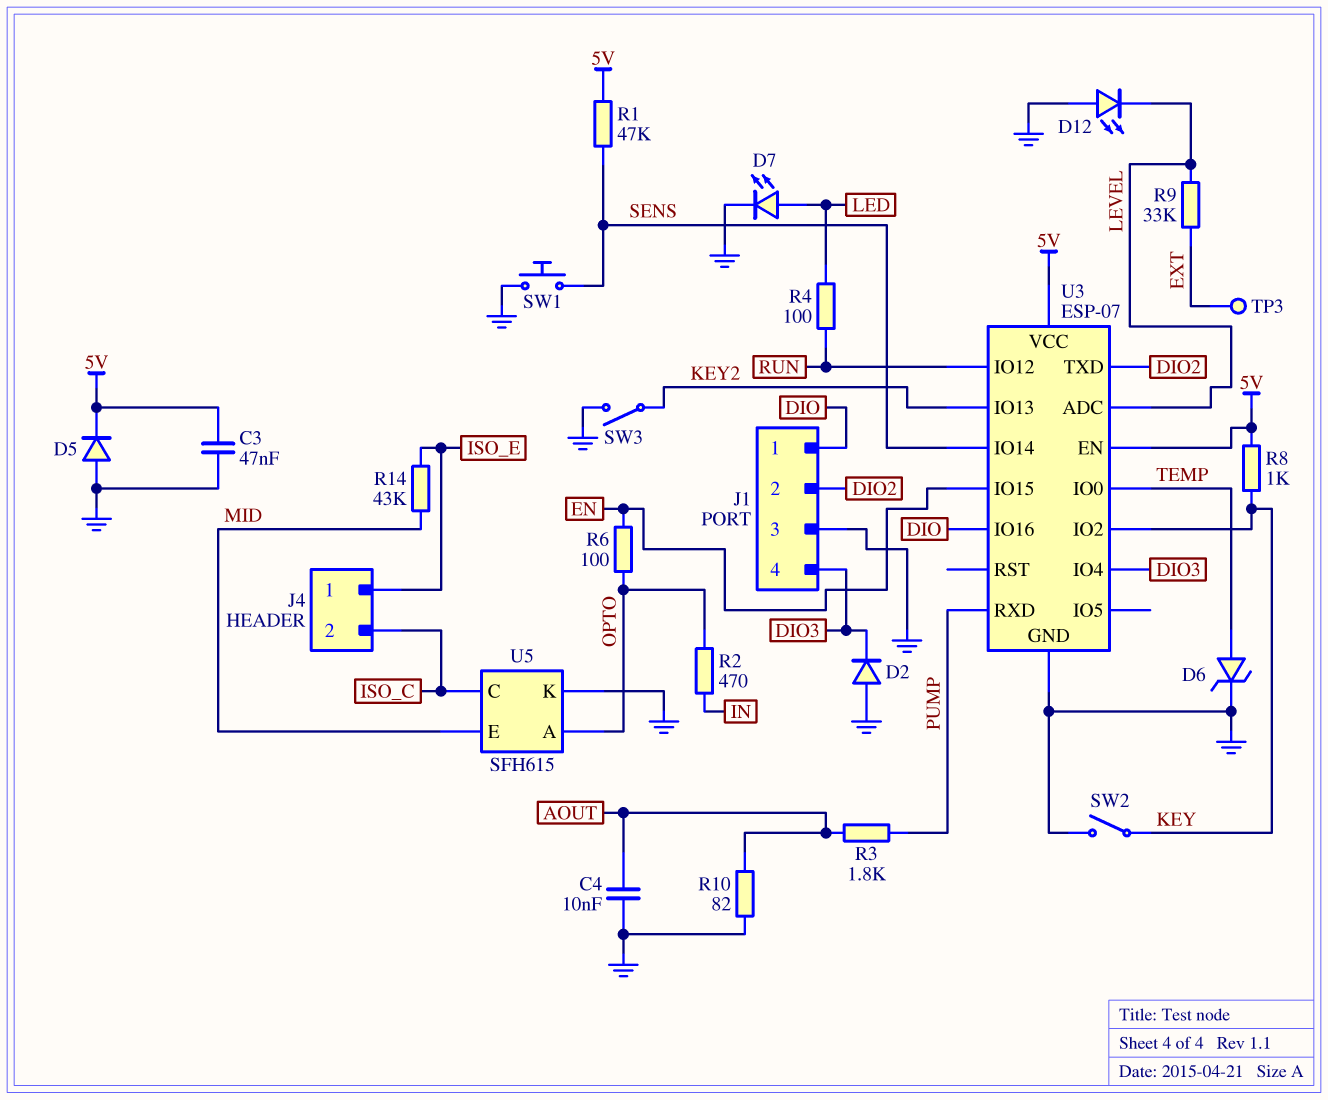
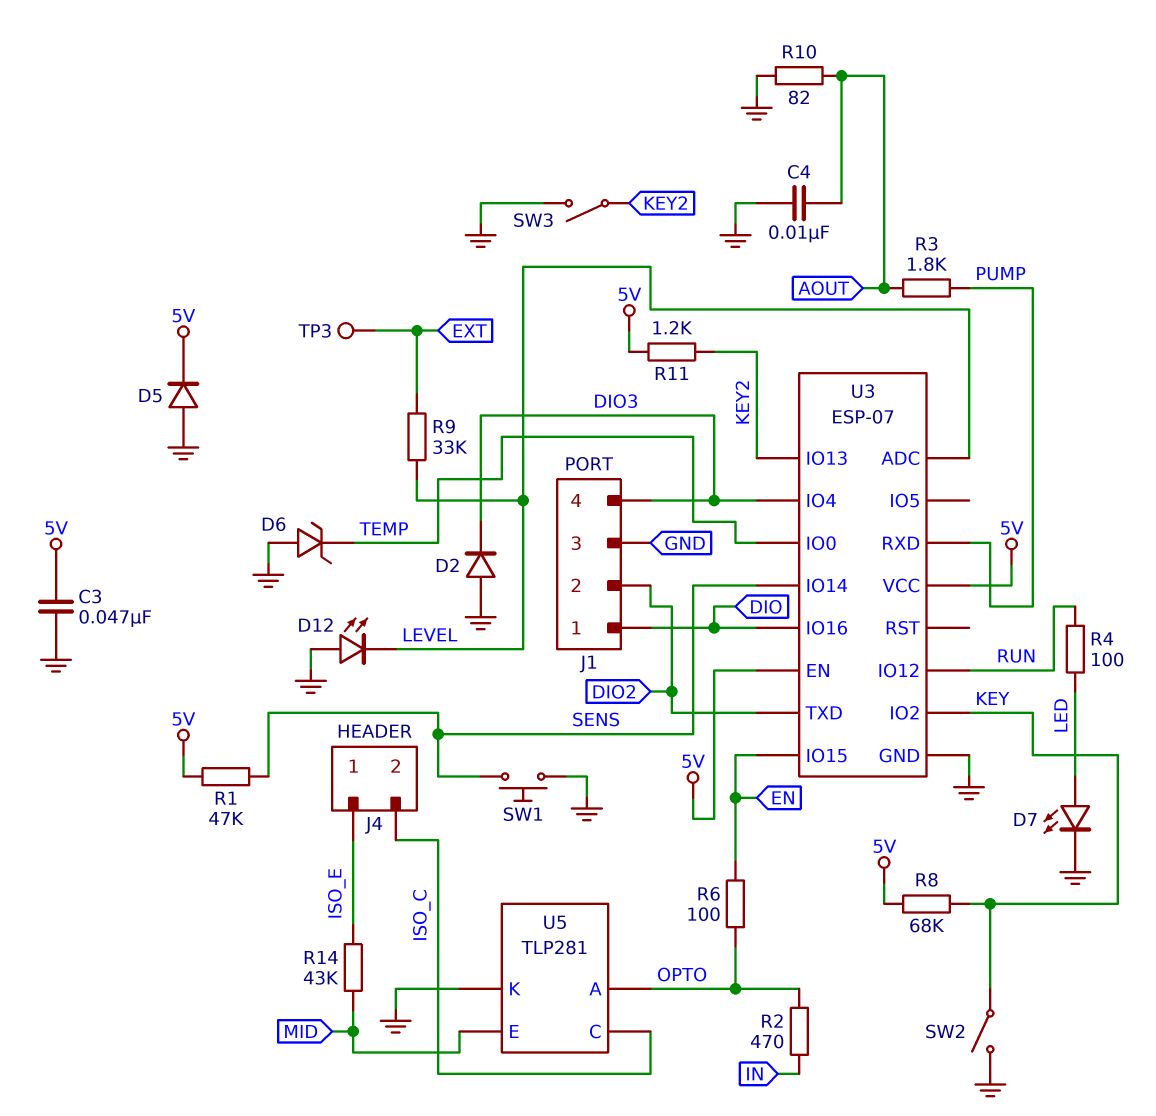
D6: zener (A TEMP, K GND) -> zener (A GND, K TEMP)
R8: 1k (5V, KEY) -> 68k (5V, KEY)
R11: none -> 1.2k (5V, KEY2)
U5: SFH615 -> TLP281

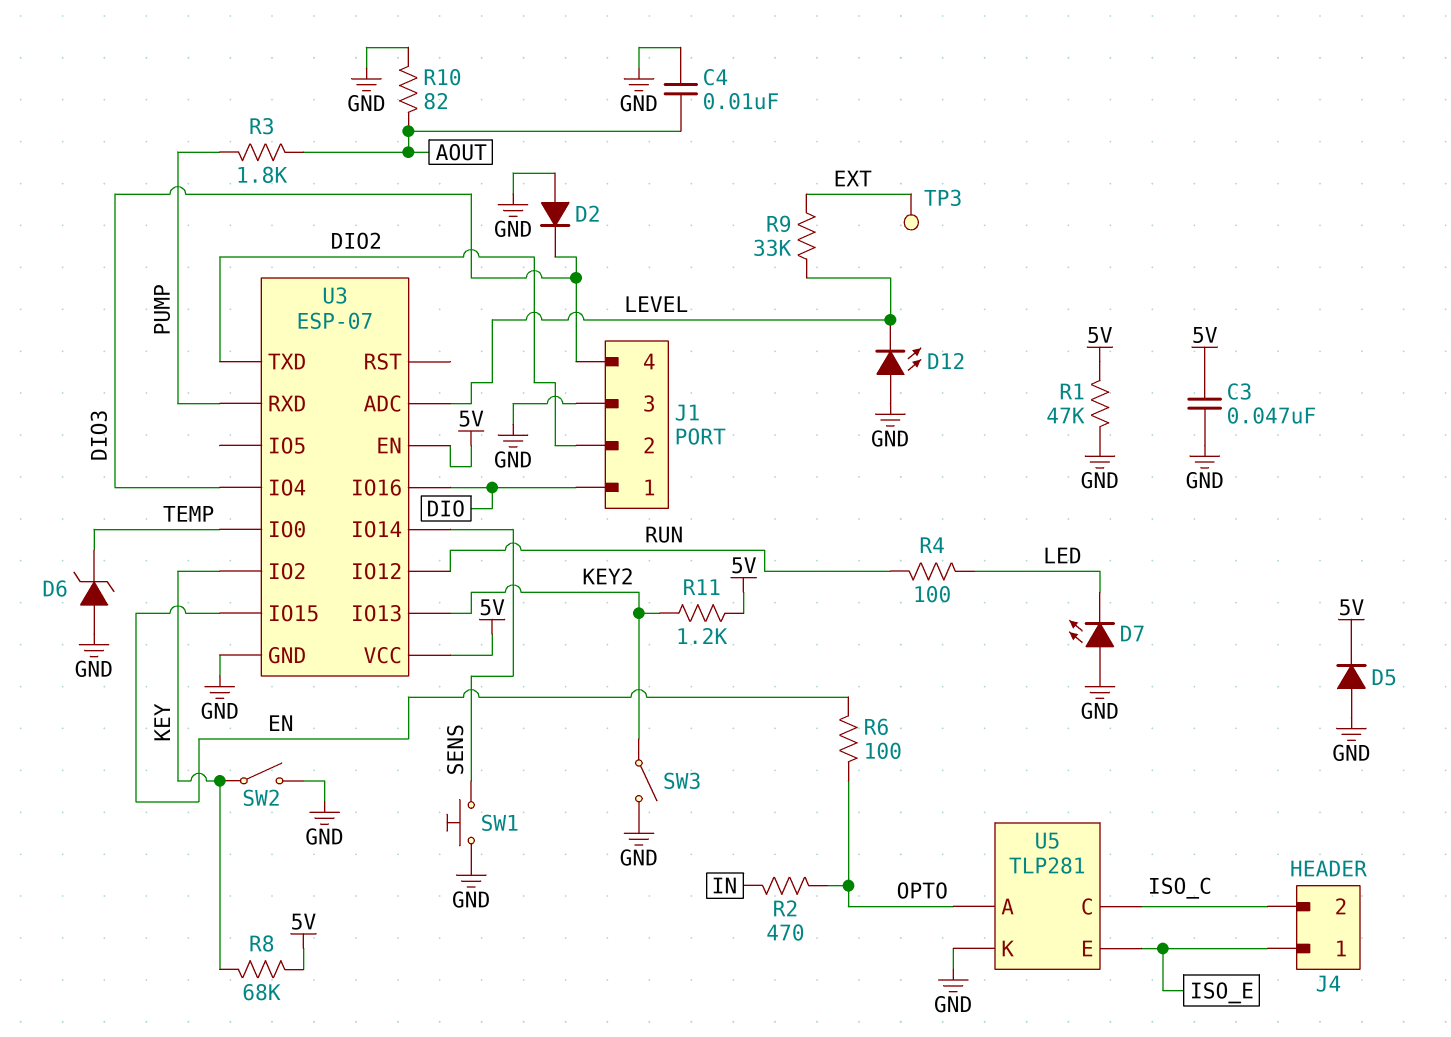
D7: LED (A LED, K GND) -> LED (A GND, K LED)
R1: 47k (5V, SENS) -> 47k (5V, GND)
R14: 43k (ISO_E, MID) -> none
U5 pin E: MID -> ISO_E

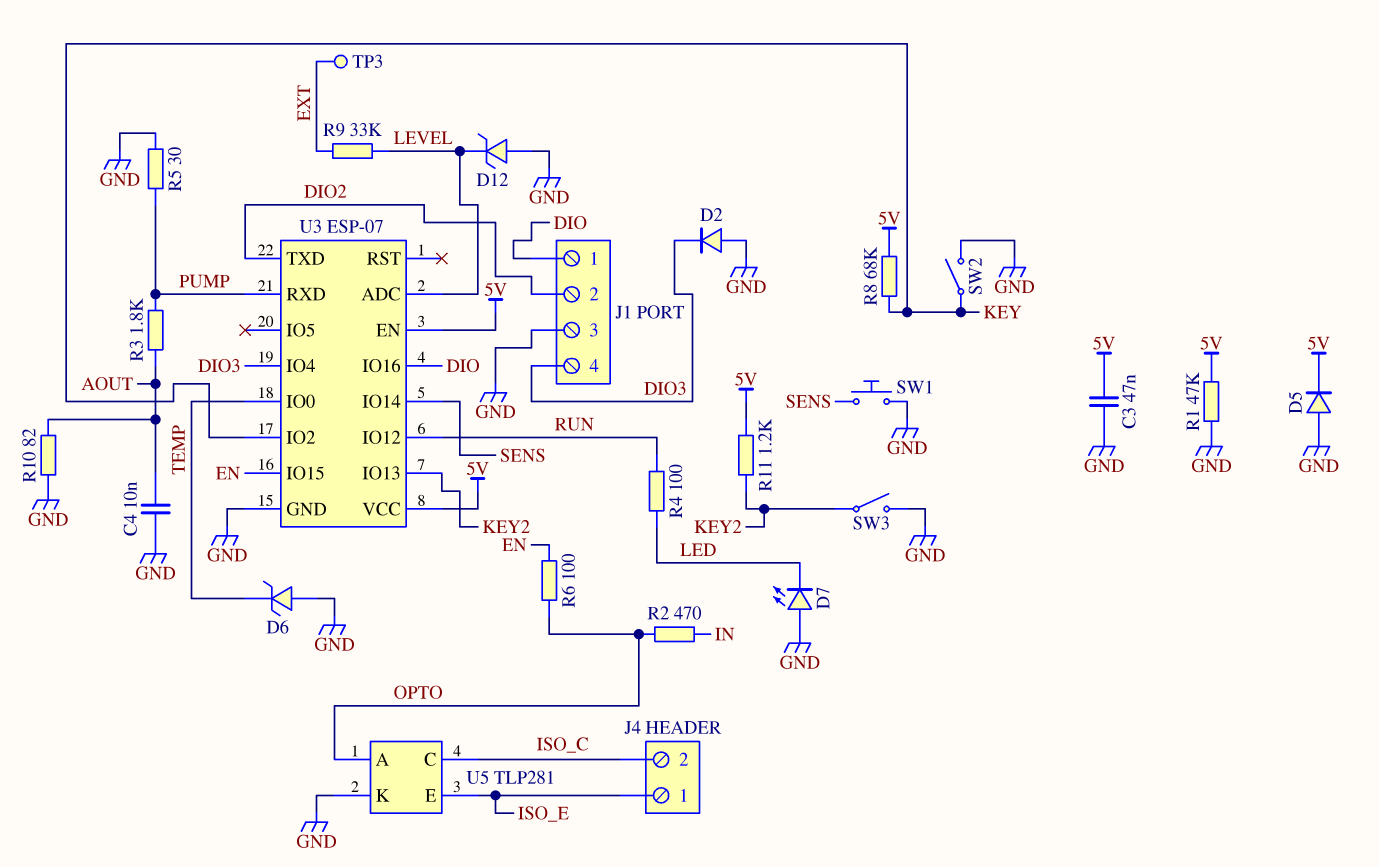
D12: LED (A GND, K LEVEL) -> zener (A GND, K LEVEL)
R5: none -> 30 (GND, PUMP)

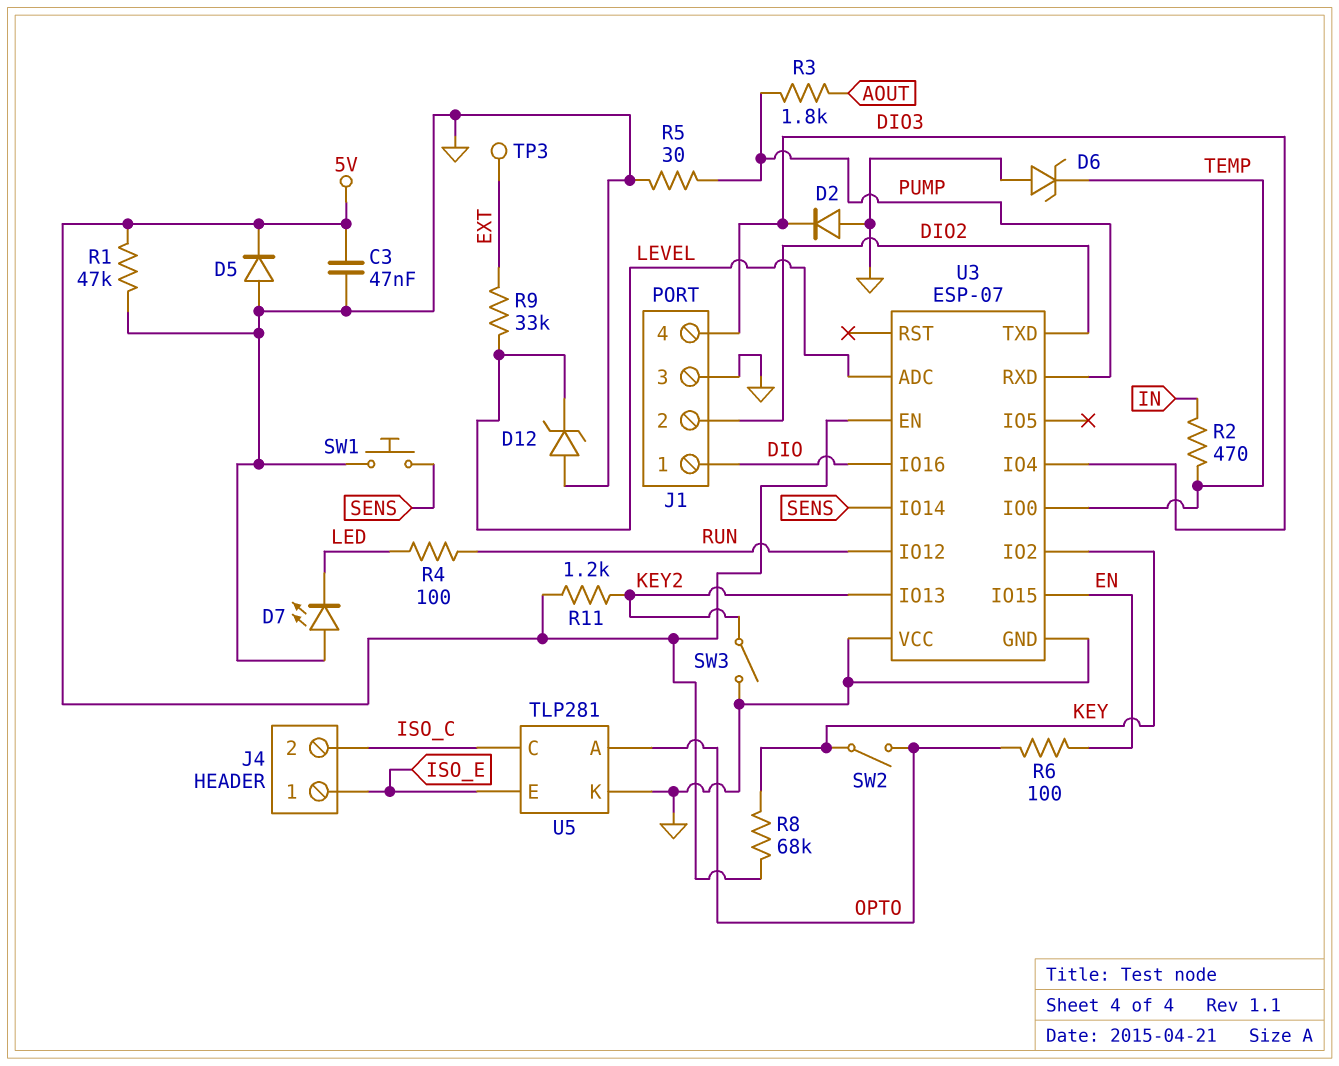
C4: 10nF (AOUT, GND) -> none
R2: 470 (IN, OPTO) -> 470 (IN, TEMP)
R10: 82 (AOUT, GND) -> none
SW2: switch (GND, KEY) -> switch (KEY, OPTO)
U3 pin VCC: 5V -> GND

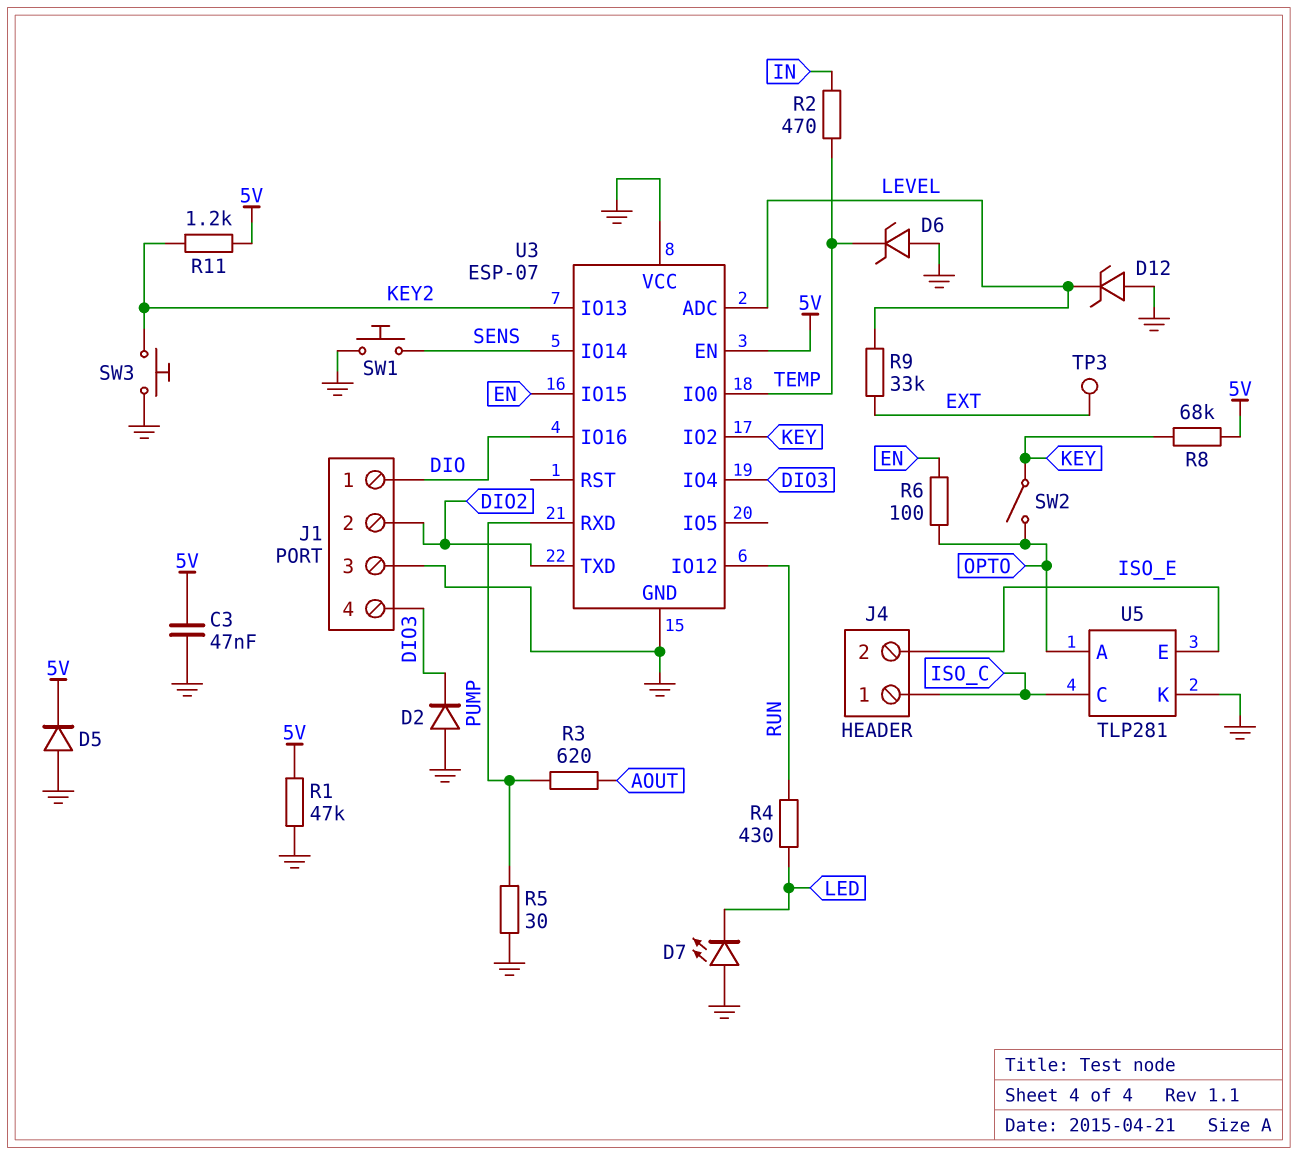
J4 pin 1: ISO_E -> ISO_C
J4 pin 2: ISO_C -> ISO_E
R3: 1.8k (AOUT, PUMP) -> 620 (AOUT, PUMP)
R4: 100 (LED, RUN) -> 430 (LED, RUN)
SW3: switch (GND, KEY2) -> button (GND, KEY2)

